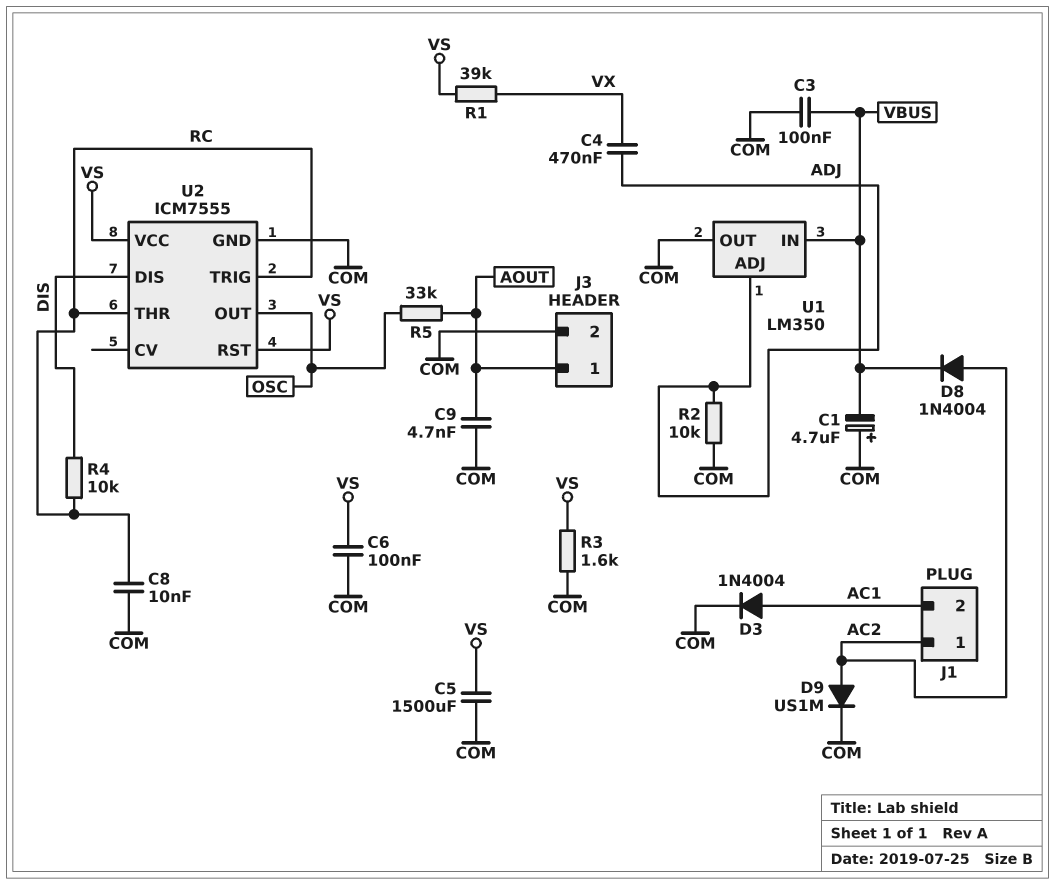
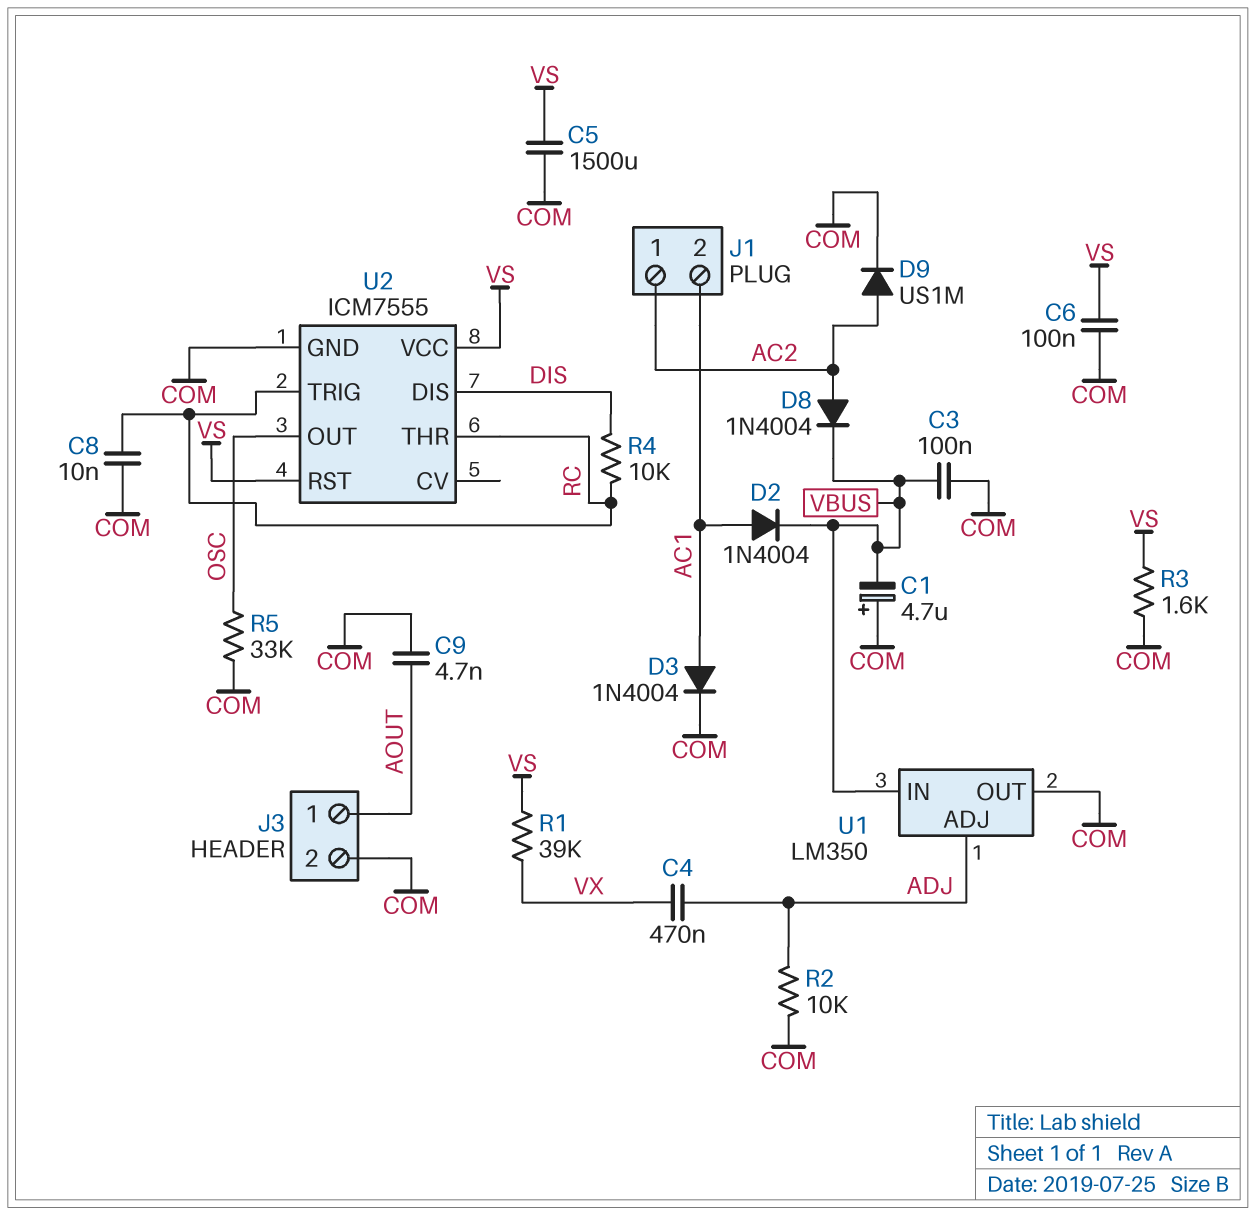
D2: none -> diode 1N4004 (A AC1, K VBUS)
R5: 33k (AOUT, OSC) -> 33k (COM, OSC)

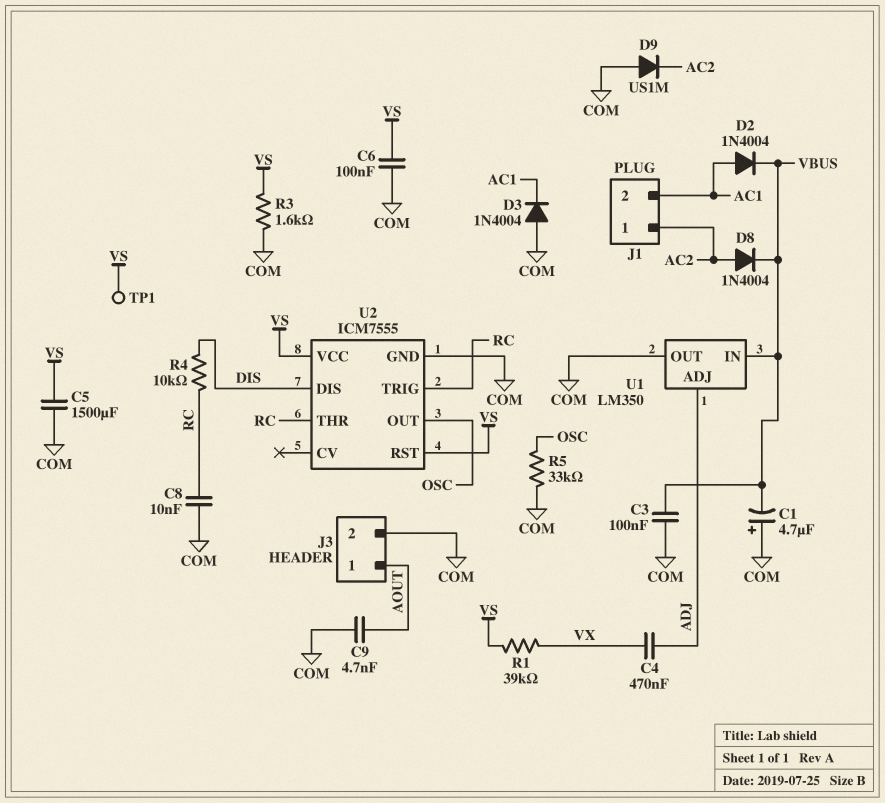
D3: diode 1N4004 (A AC1, K COM) -> diode 1N4004 (A COM, K AC1)
D9: diode US1M (A AC2, K COM) -> diode US1M (A COM, K AC2)
R2: 10k (ADJ, COM) -> none
TP1: none -> test point (VS)

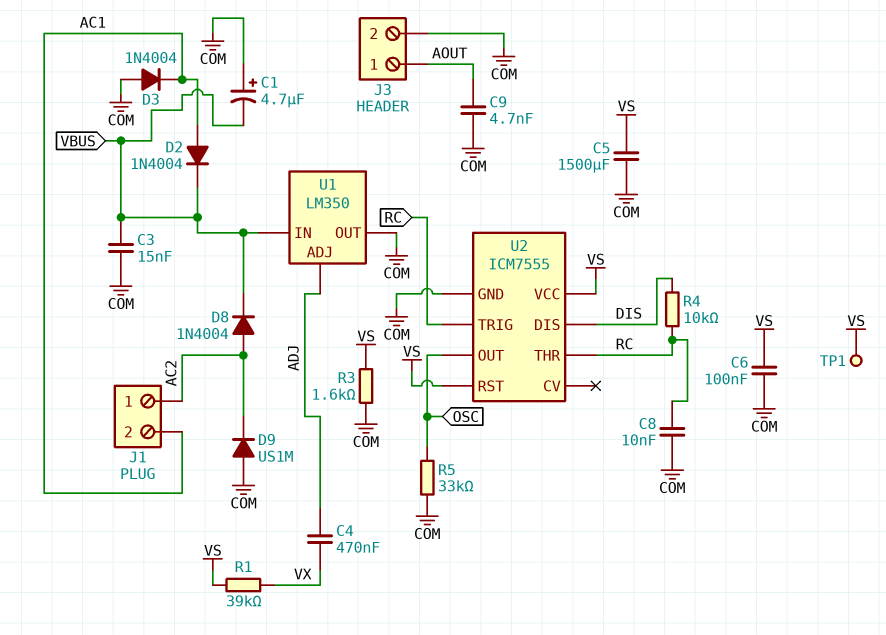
C3: 100nF (COM, VBUS) -> 15nF (COM, VBUS)

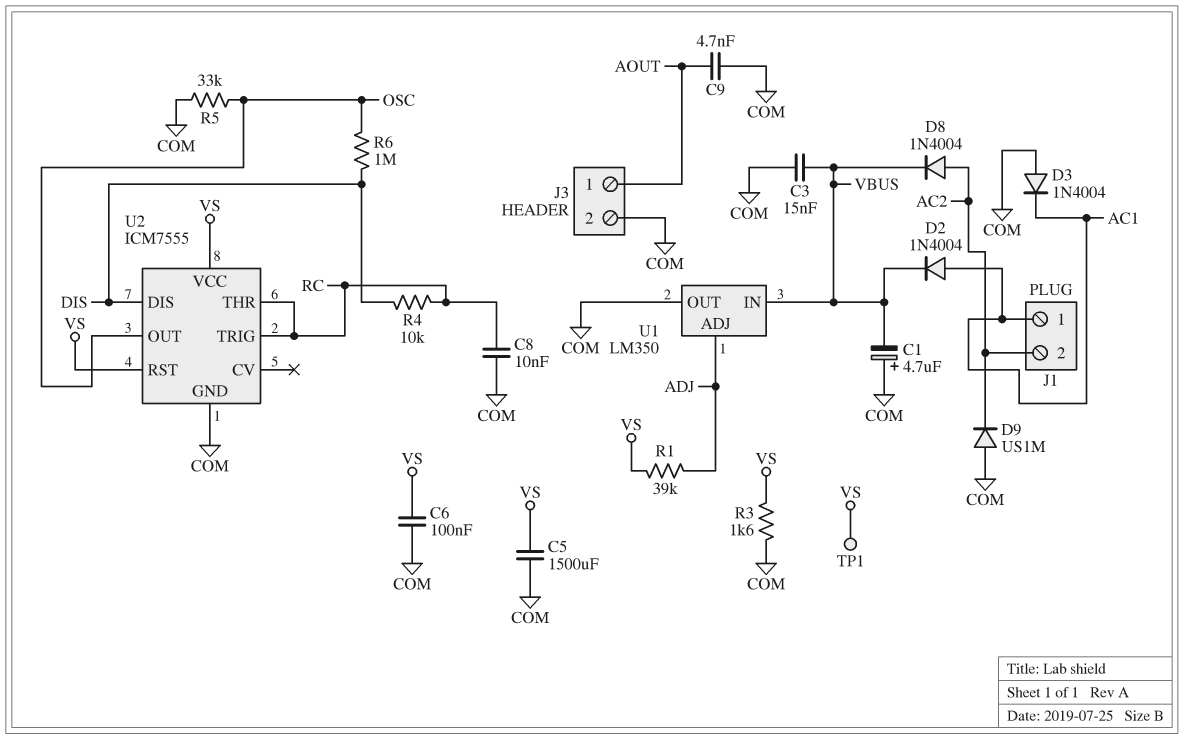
C4: 470nF (ADJ, VX) -> none
J1 pin 1: AC2 -> AC1
J1 pin 2: AC1 -> AC2
R1: 39k (VS, VX) -> 39k (ADJ, VS)
R6: none -> 1M (DIS, OSC)

